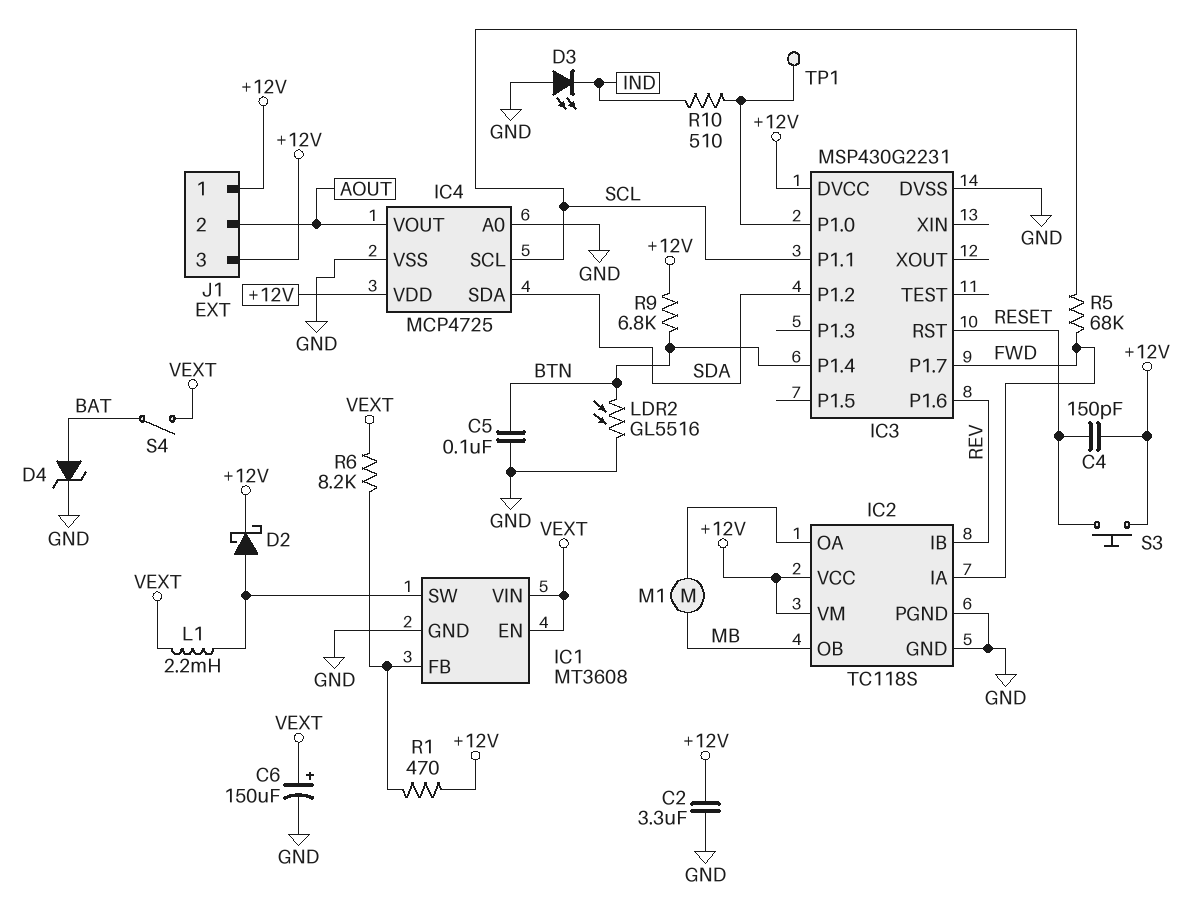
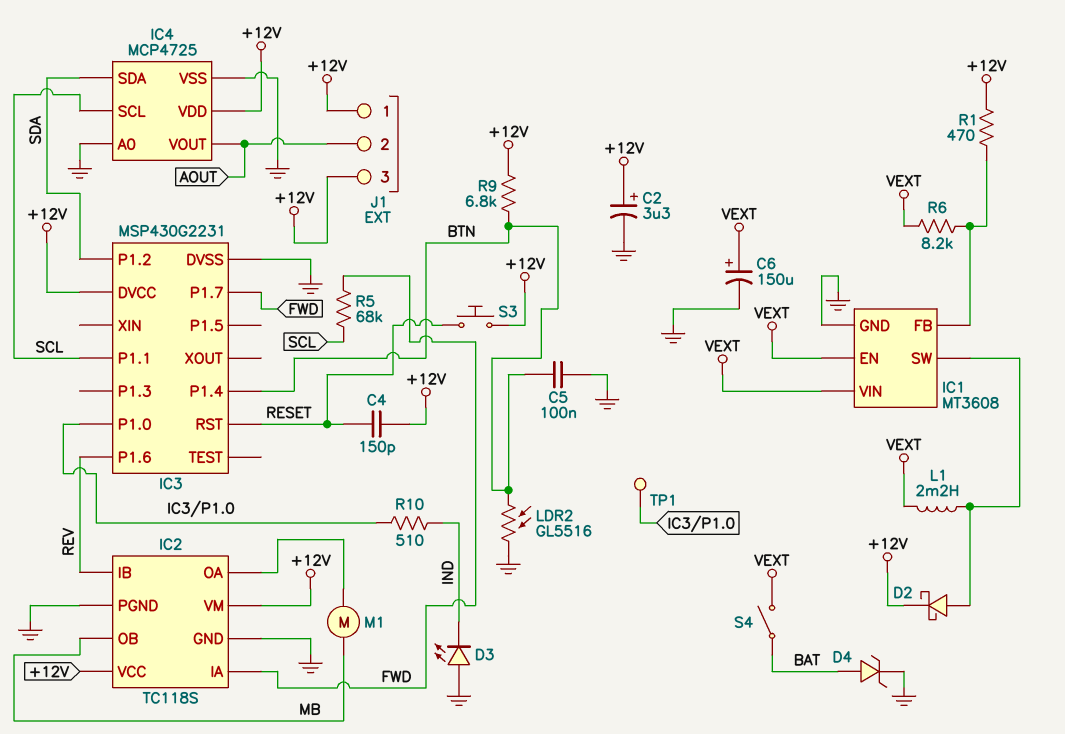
C2: 3.3uF (+12V, GND) -> 3.3uF (plus +12V, minus GND)

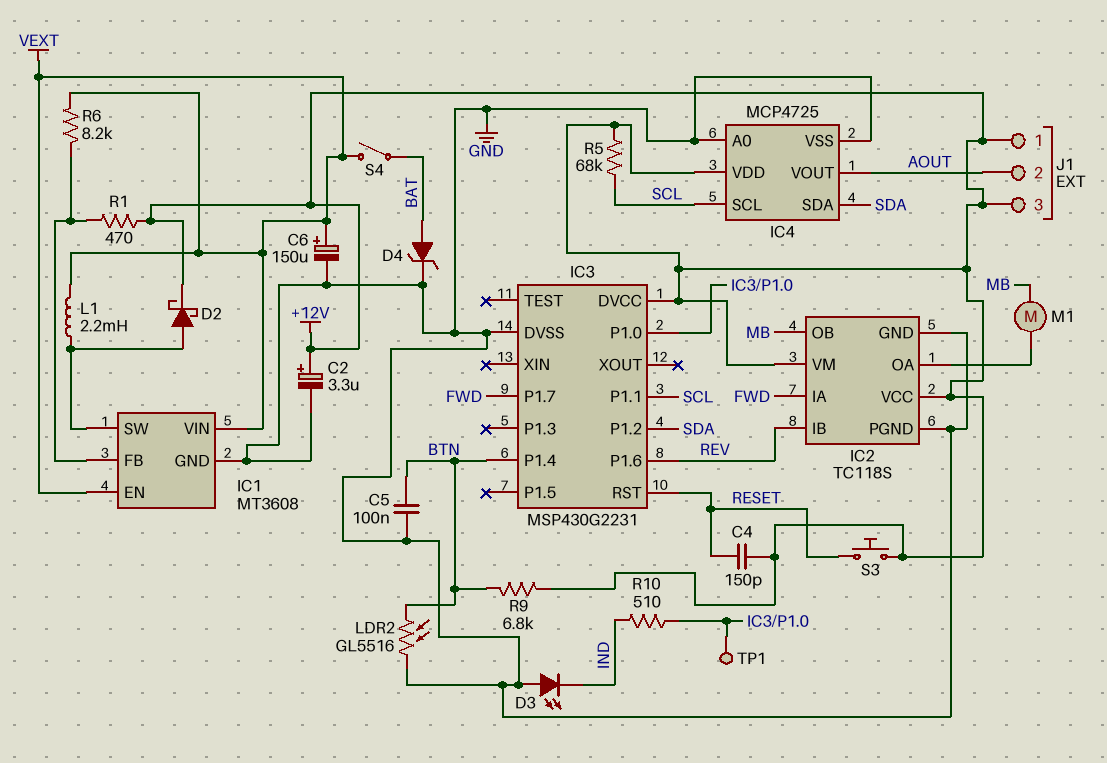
R5: 68k (FWD, SCL) -> 68k (+12V, SCL)

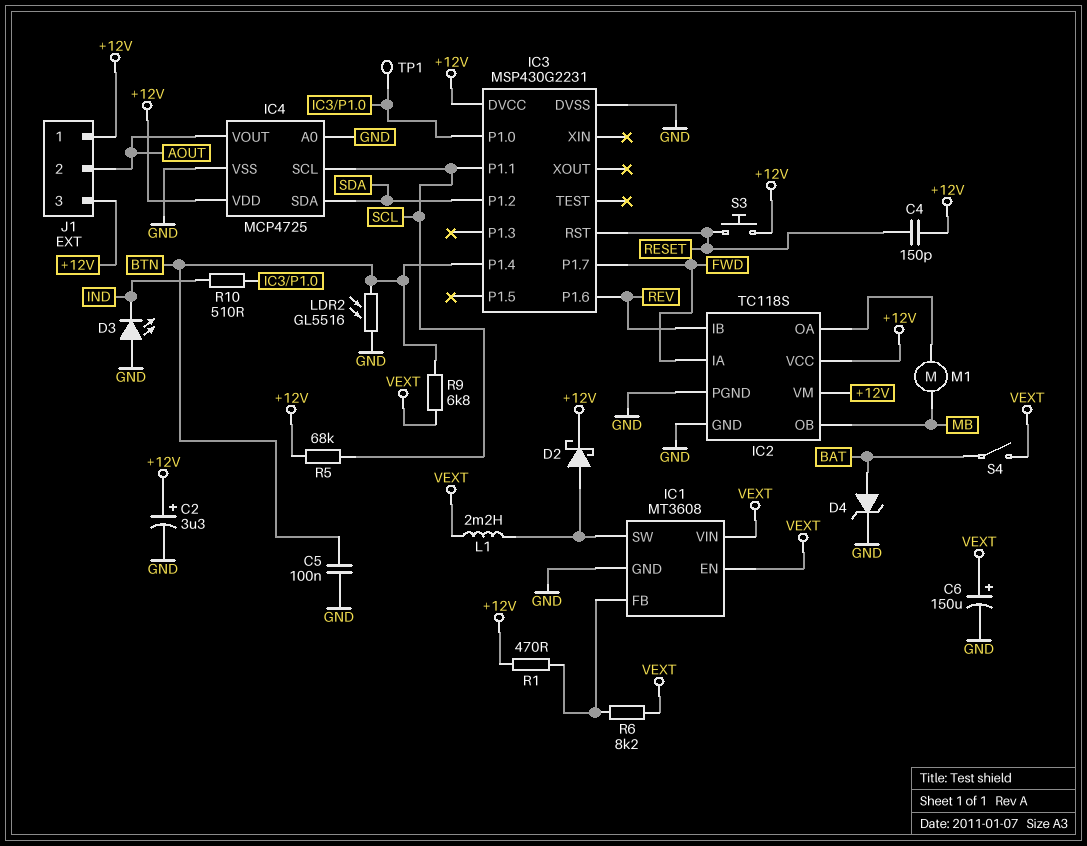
R9: 6.8k (+12V, BTN) -> 6.8k (BTN, VEXT)

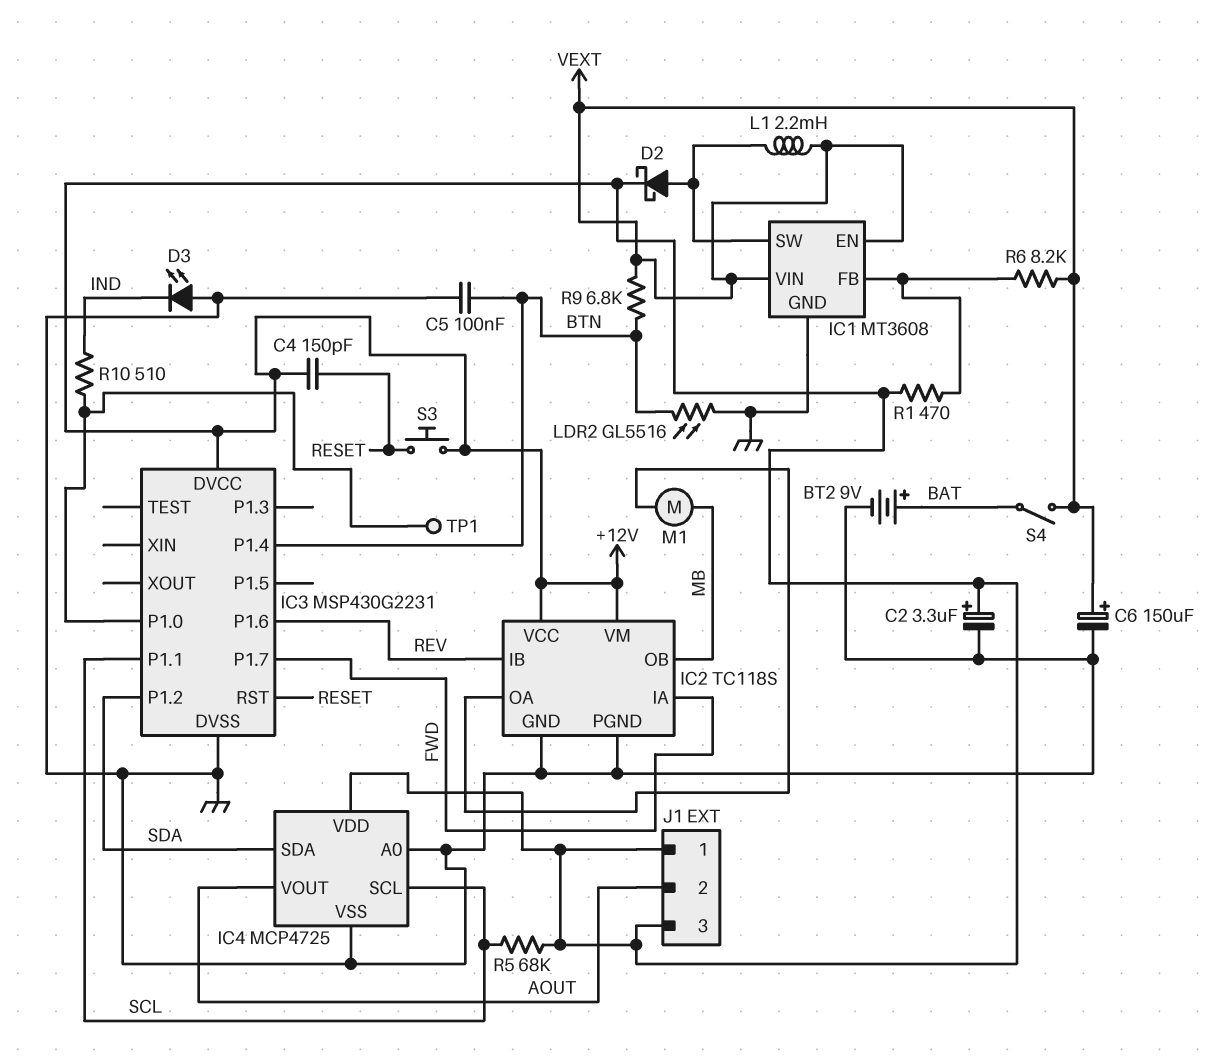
BT2: none -> 9V (plus BAT, minus GND)
D4: zener (A BAT, K GND) -> none

